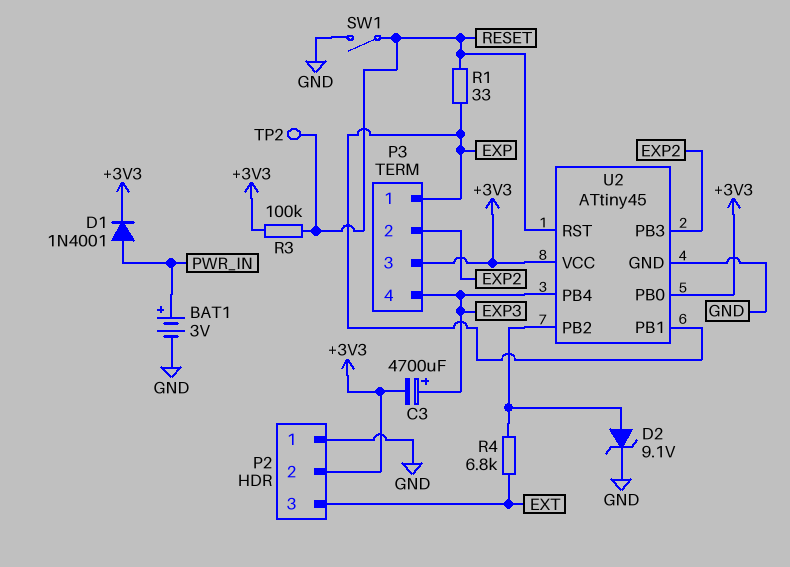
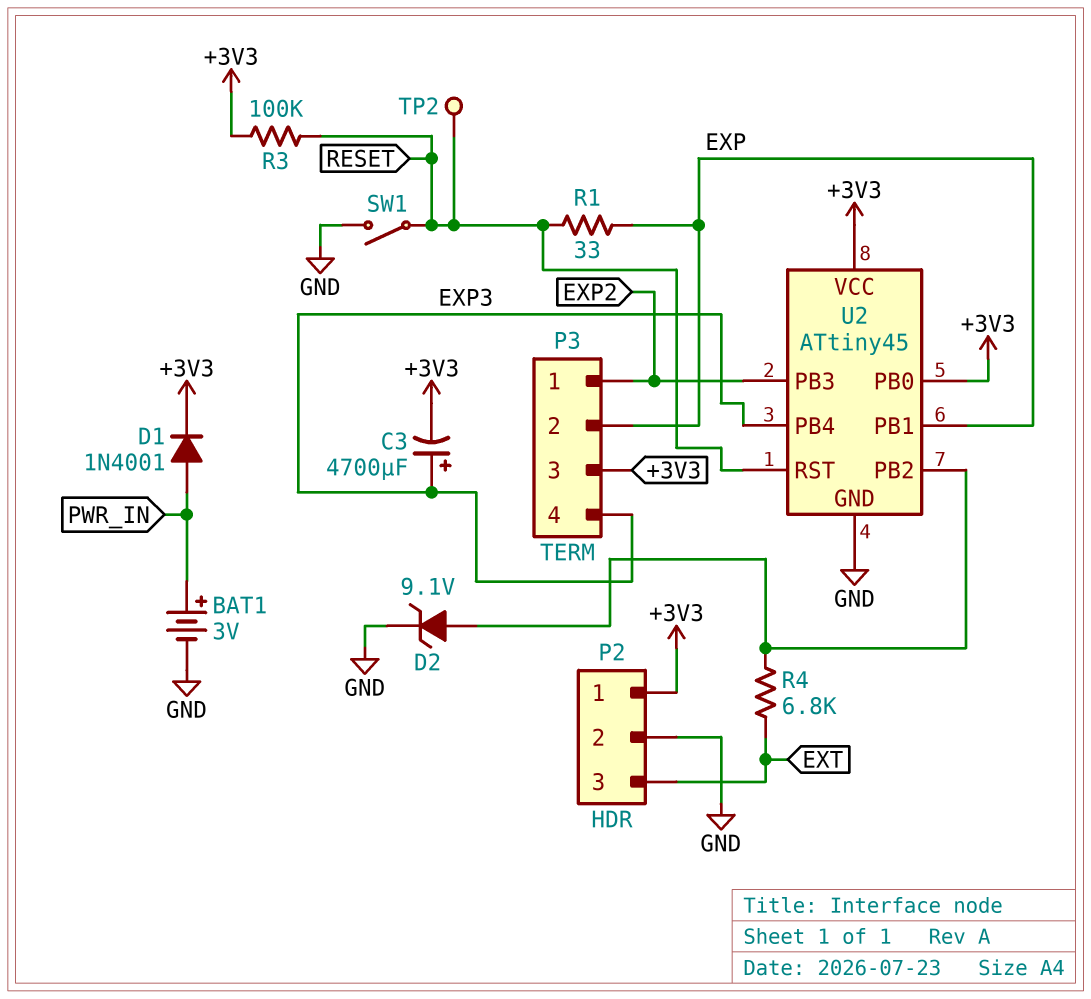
P2 pin 1: GND -> +3V3
P2 pin 2: +3V3 -> GND
P3 pin 1: EXP -> EXP2
P3 pin 2: EXP2 -> EXP

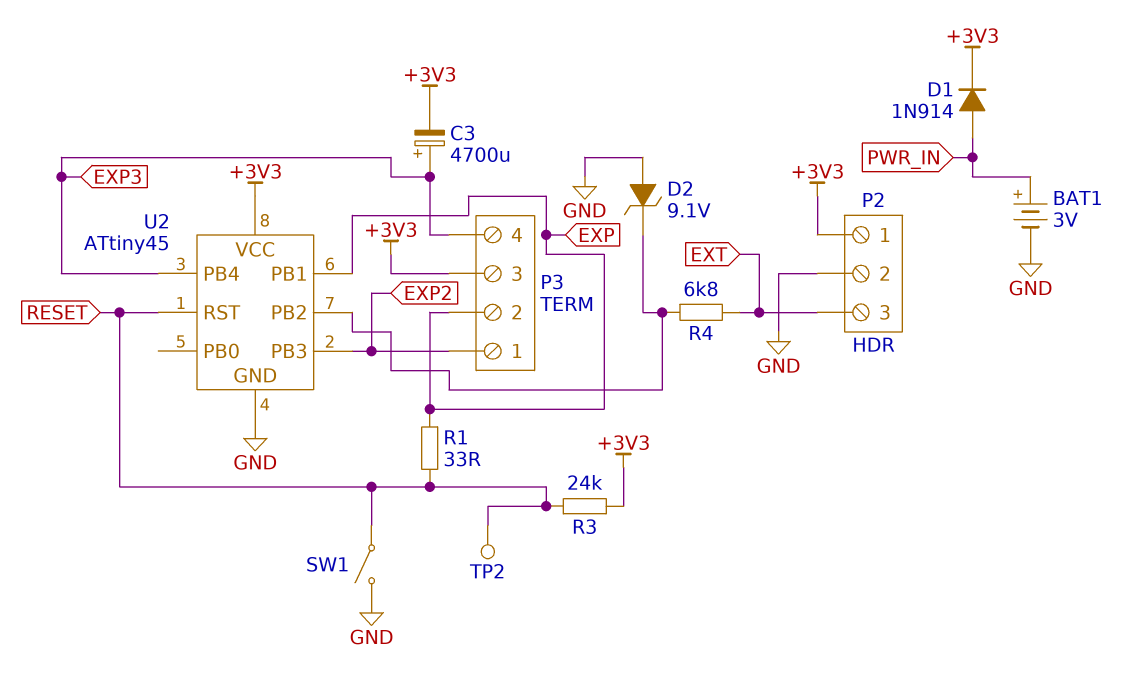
D1: diode 1N4001 (A PWR_IN, K +3V3) -> diode 1N914 (A PWR_IN, K +3V3)
D2: zener 9.1V (A U2/PB2, K GND) -> zener 9.1V (A GND, K U2/PB2)
R3: 100k (+3V3, RESET) -> 24k (+3V3, RESET)
U2 pin PB0: +3V3 -> none

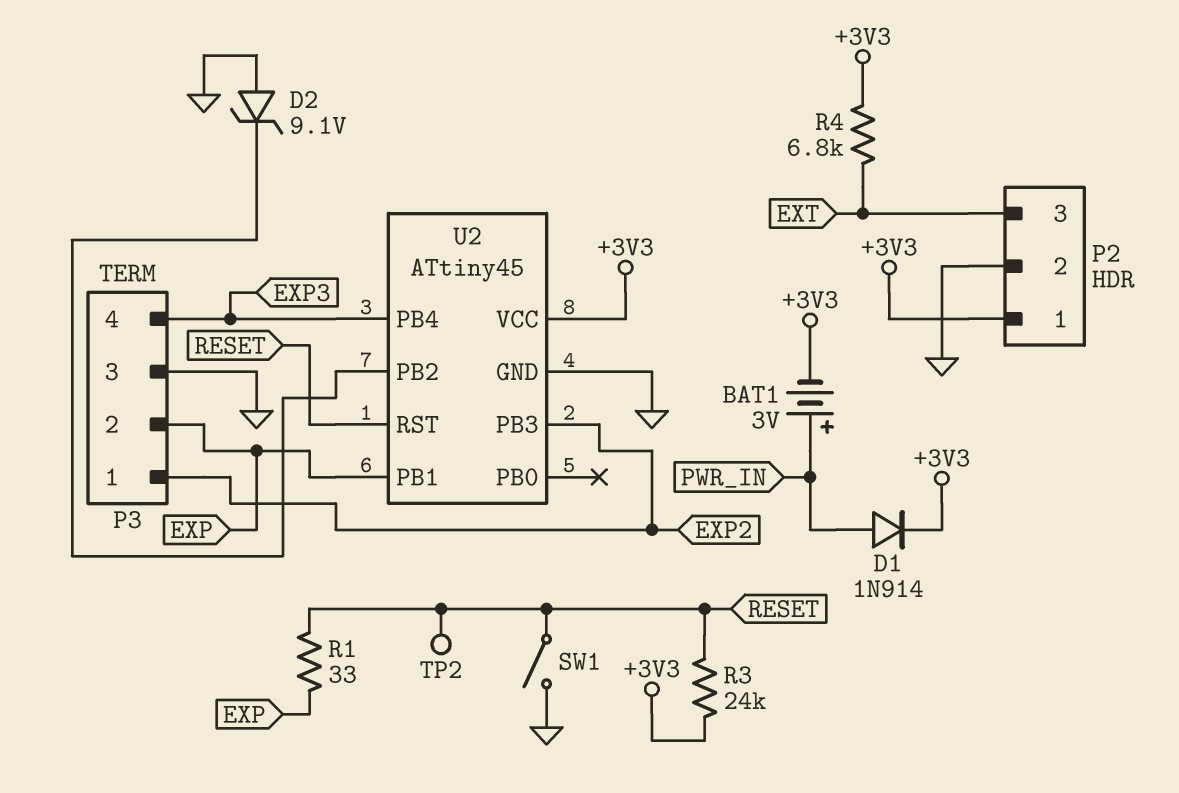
BAT1: 3V (plus PWR_IN, minus GND) -> 3V (plus PWR_IN, minus +3V3)
C3: 4700uF (plus EXP3, minus +3V3) -> none
P3 pin 3: +3V3 -> GND
R4: 6.8k (EXT, U2/PB2) -> 6.8k (+3V3, EXT)

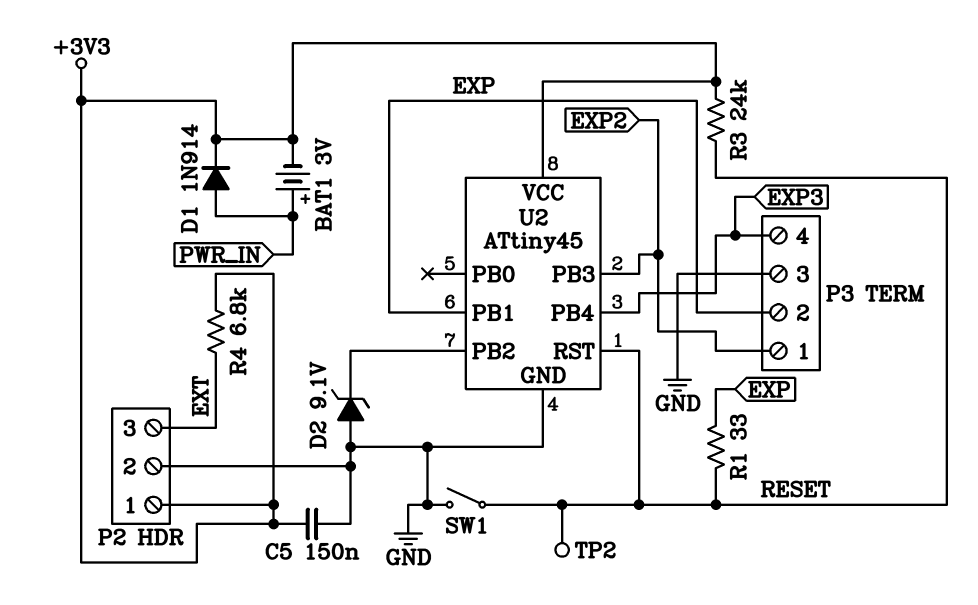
C5: none -> 150nF (+3V3, GND)

